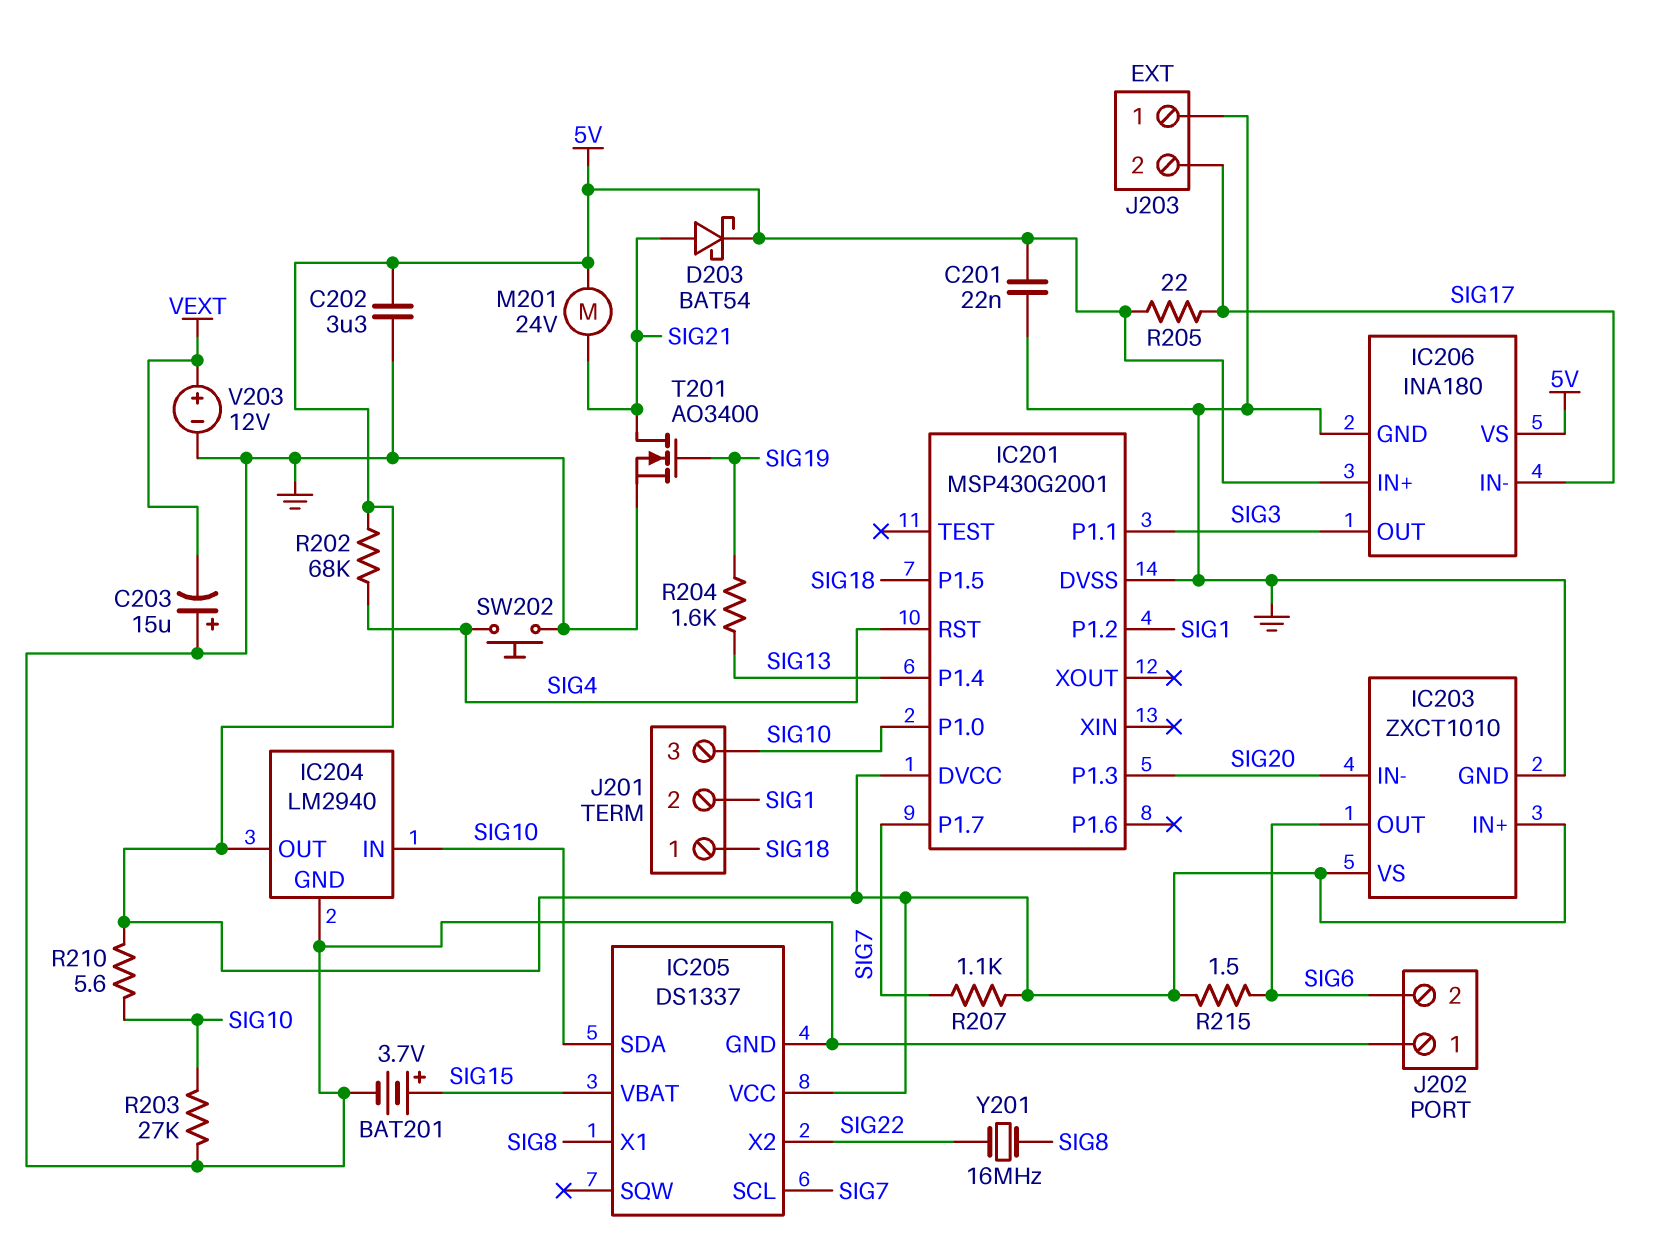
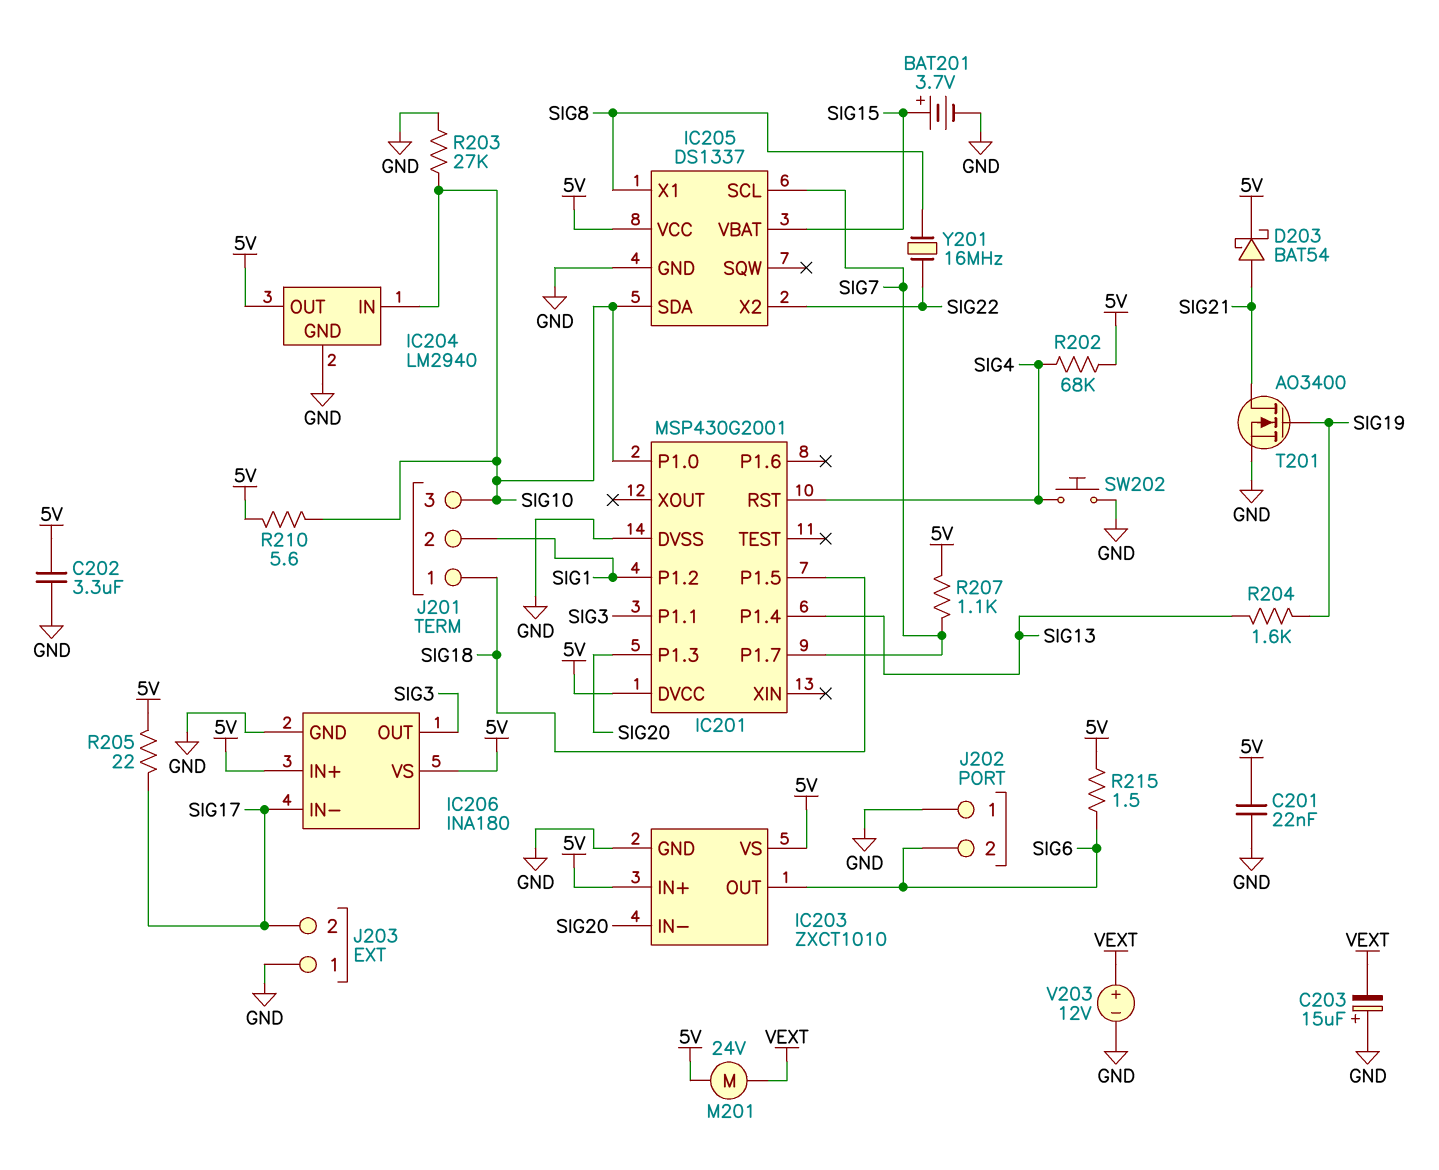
M201: motor 24V (5V, SIG21) -> motor 24V (5V, VEXT)

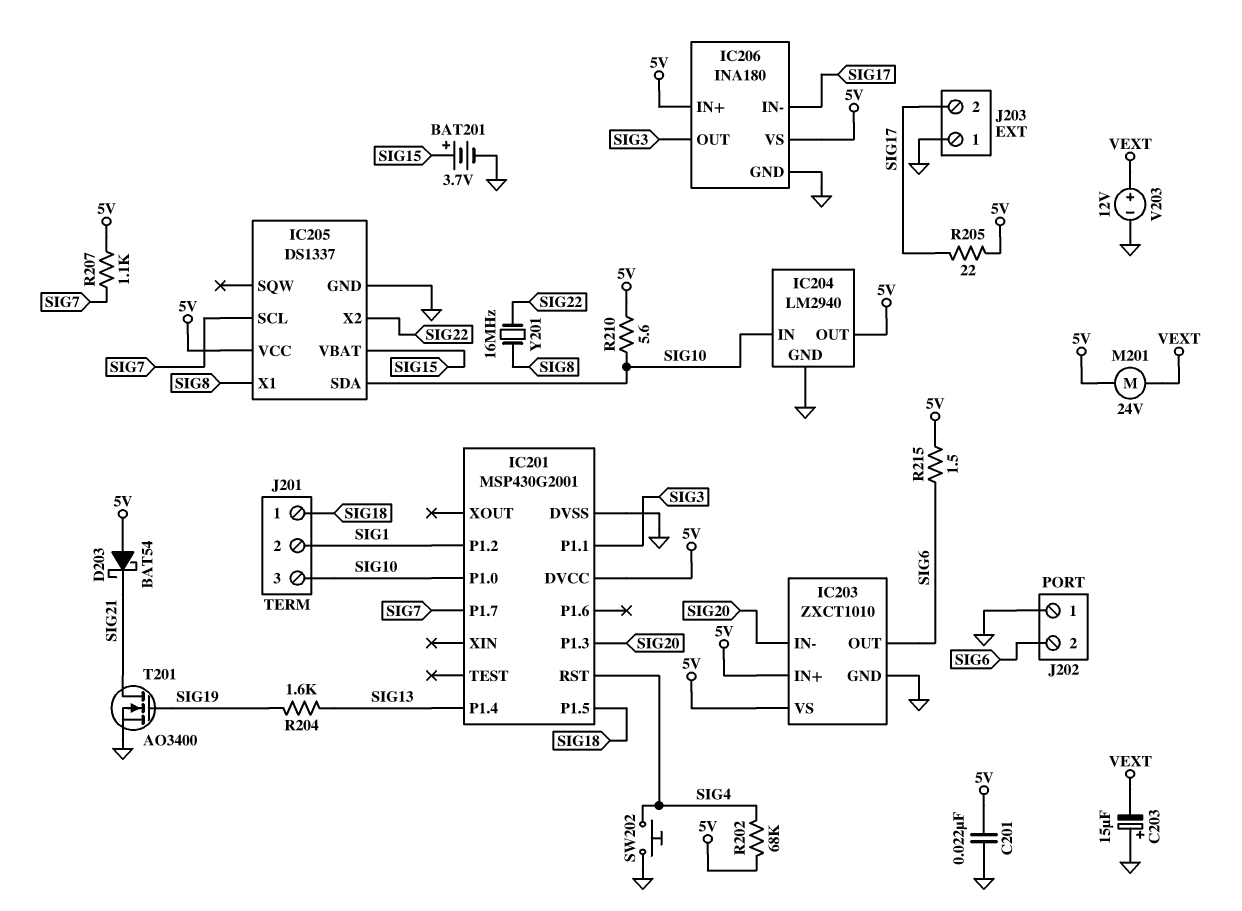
C202: 3.3uF (5V, GND) -> none
D203: schottky BAT54 (A SIG21, K 5V) -> schottky BAT54 (A 5V, K SIG21)
R203: 27k (GND, SIG10) -> none

